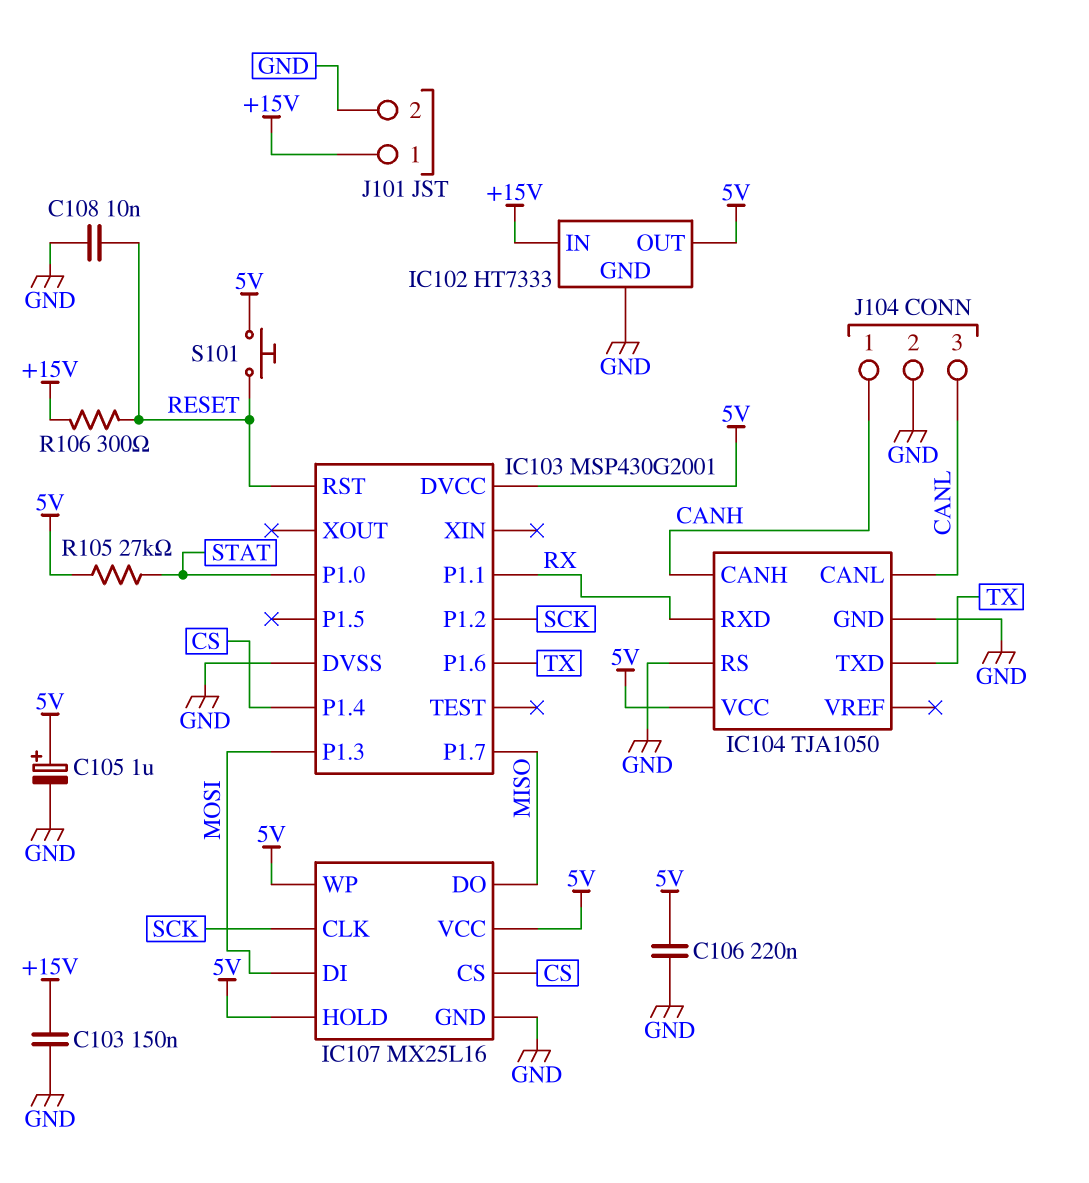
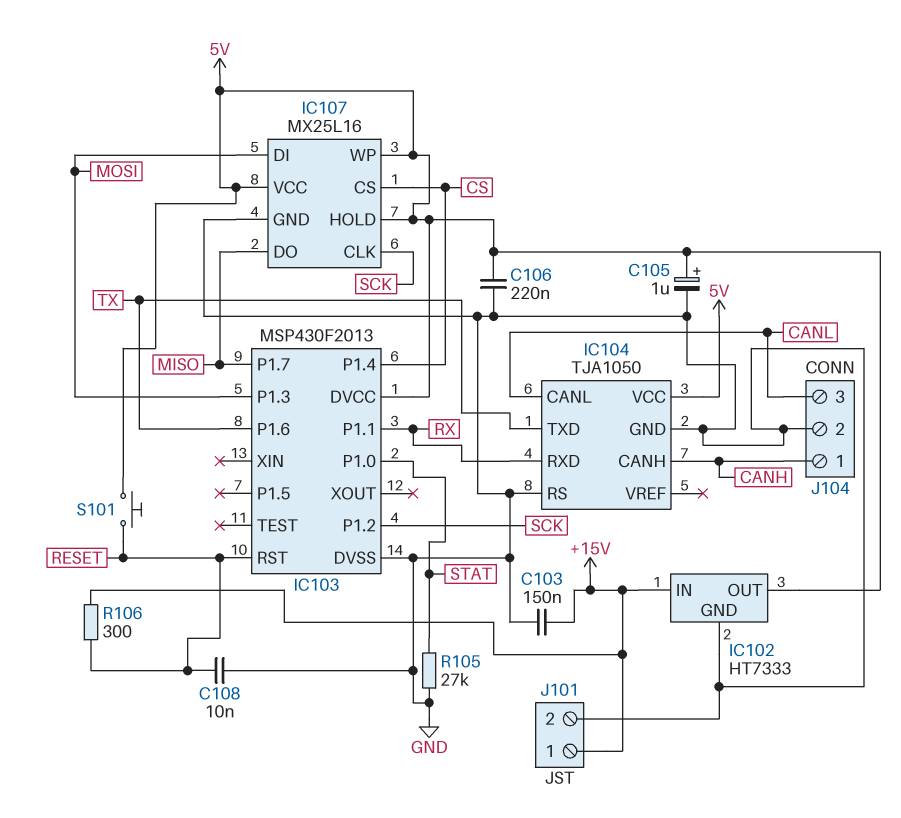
IC103: MSP430G2001 -> MSP430F2013
R105: 27k (5V, STAT) -> 27k (GND, STAT)

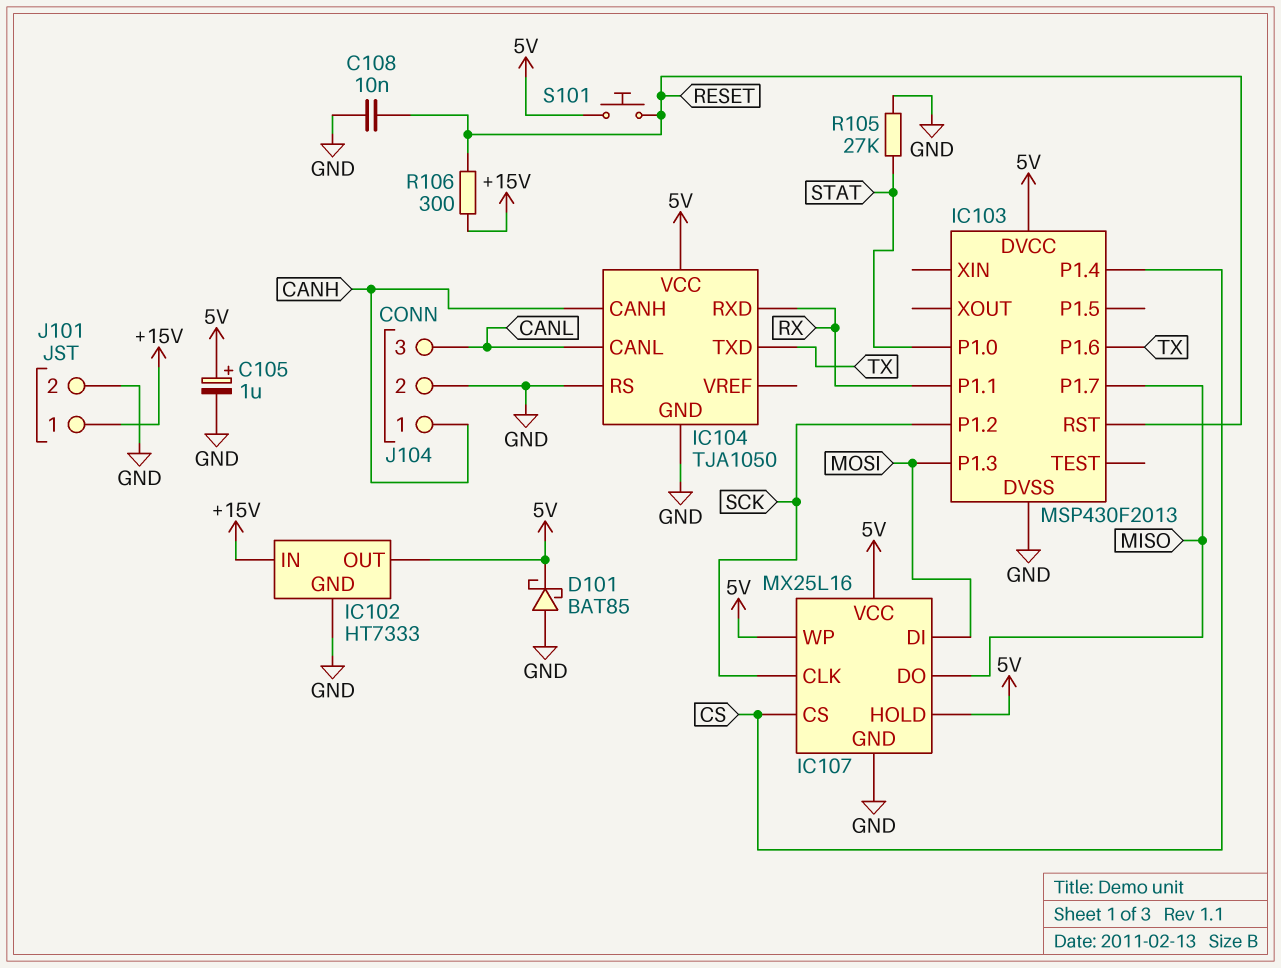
C103: 150nF (+15V, GND) -> none
C106: 220nF (5V, GND) -> none
D101: none -> schottky BAT85 (A GND, K 5V)

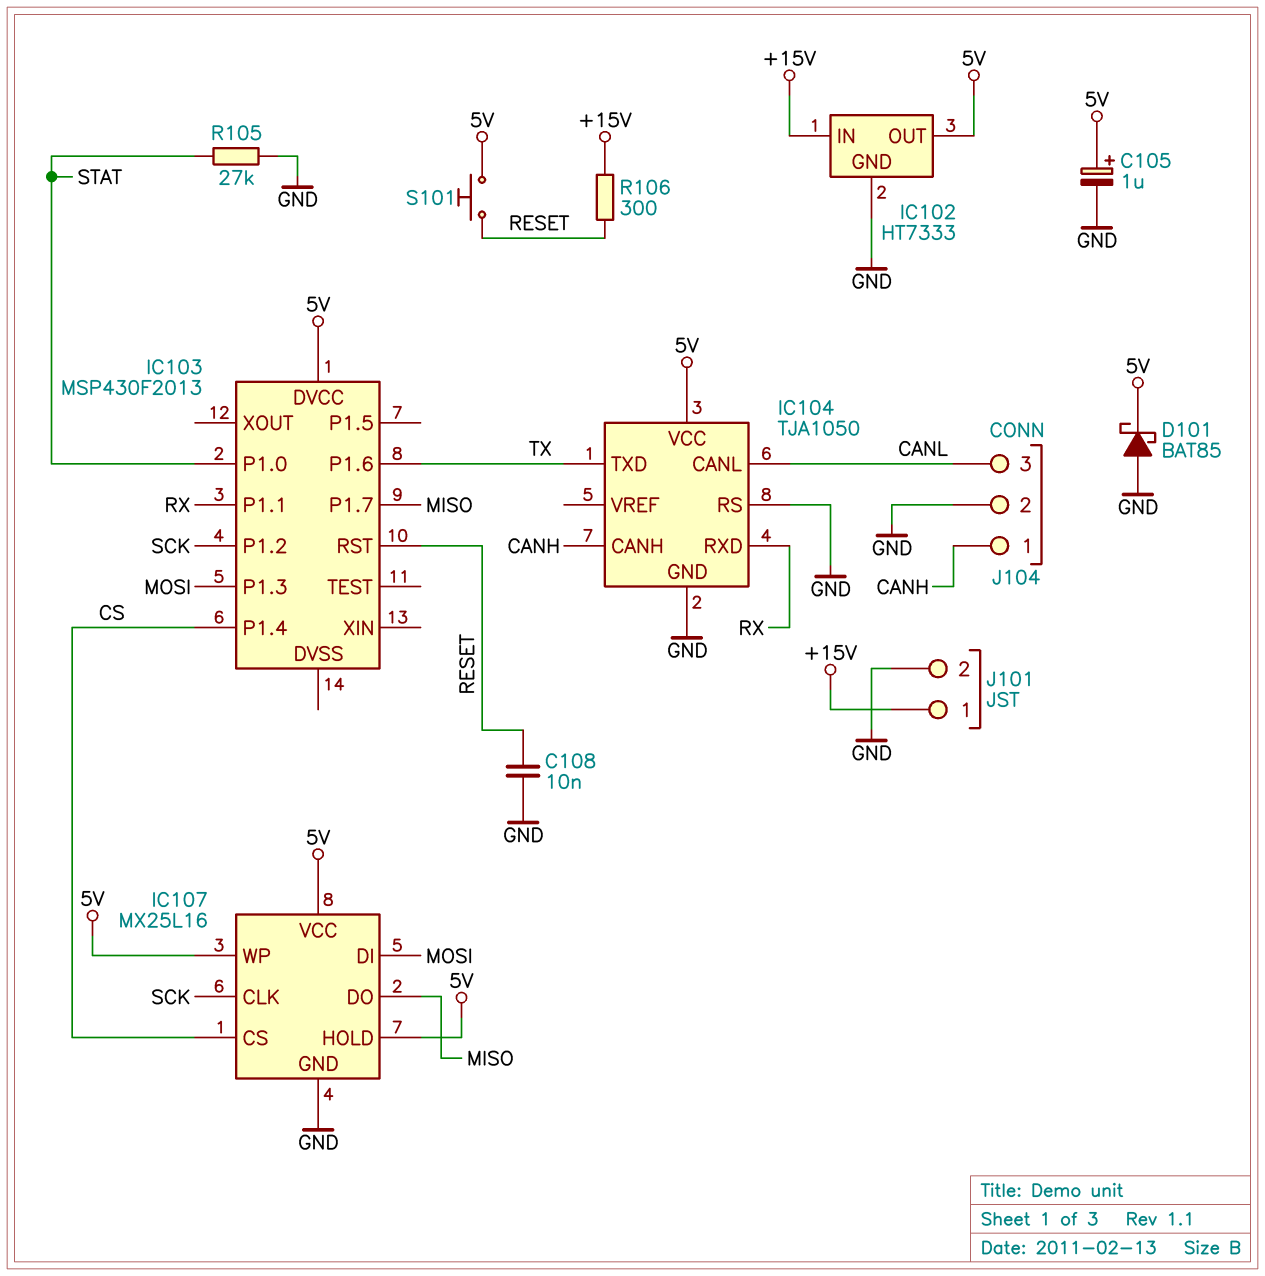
IC103 pin DVSS: GND -> none

